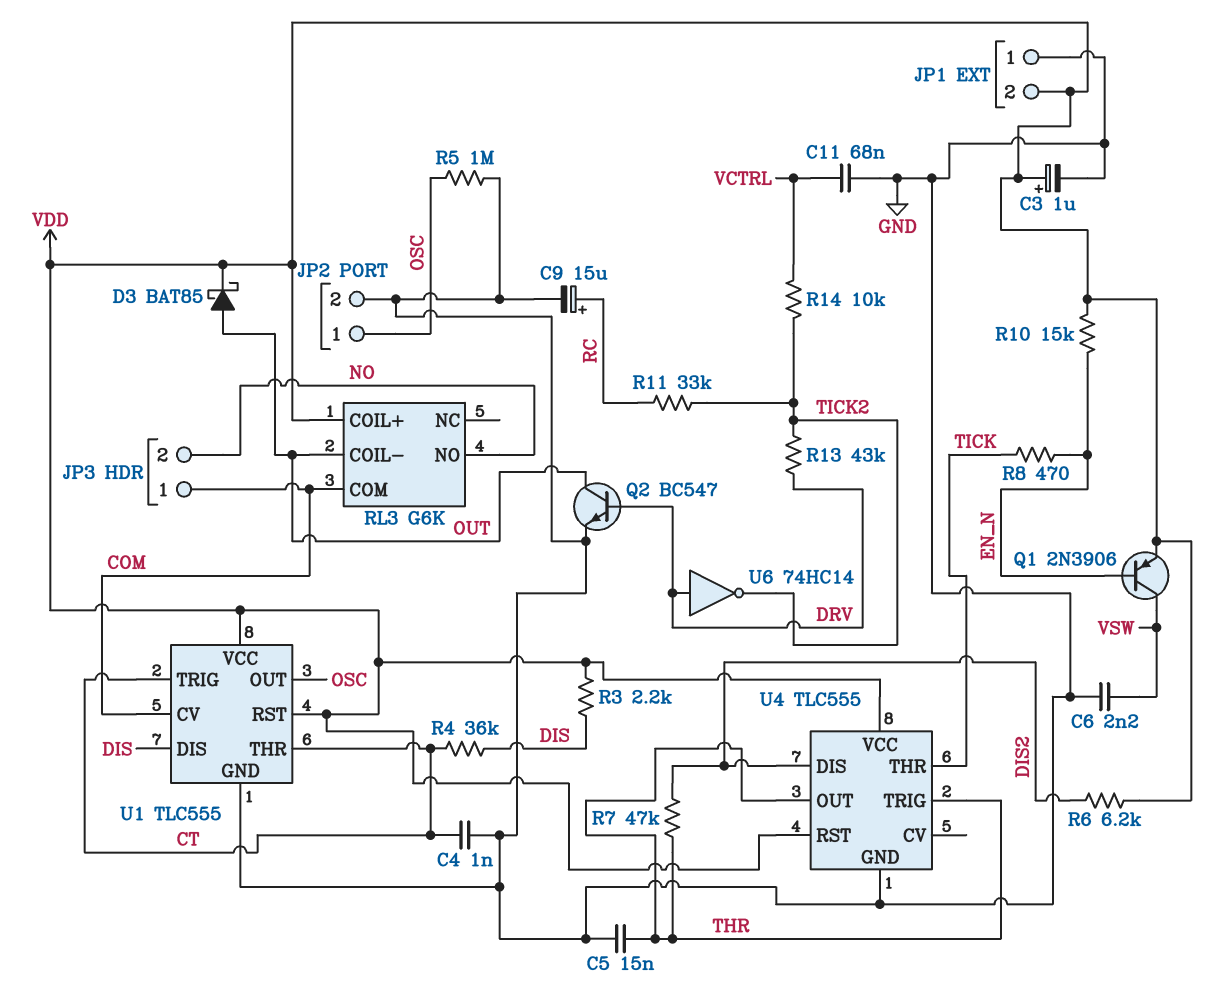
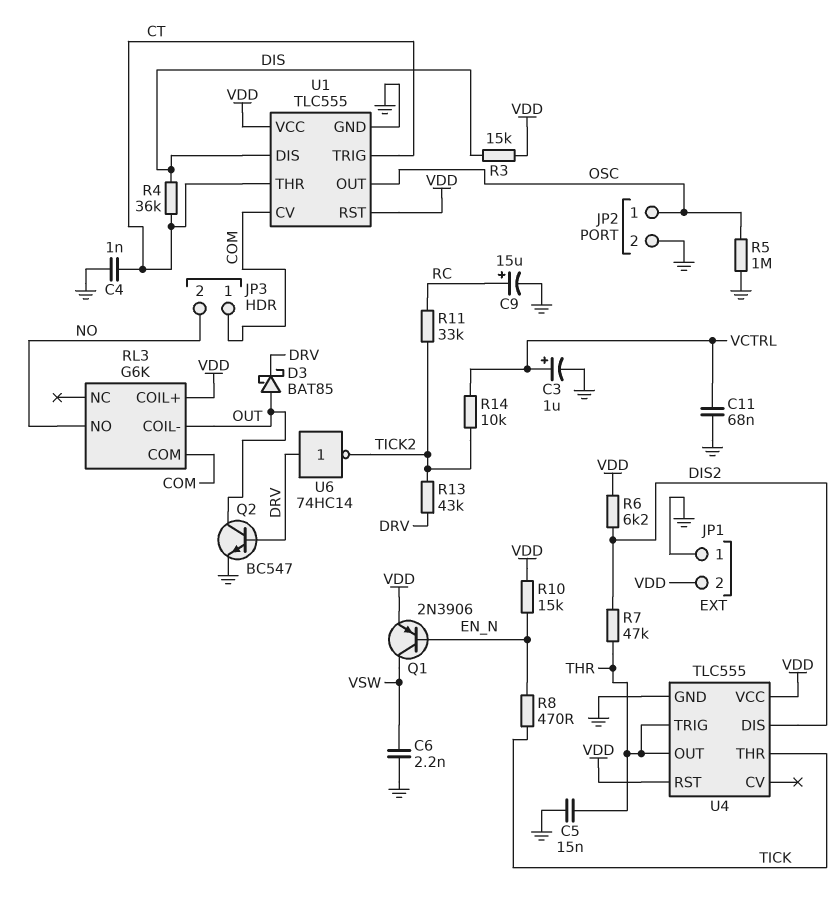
C3: 1uF (plus VDD, minus GND) -> 1uF (plus VCTRL, minus GND)
D3: schottky BAT85 (A OUT, K VDD) -> schottky BAT85 (A OUT, K DRV)
R3: 2.2k (DIS, VDD) -> 15k (DIS, VDD)

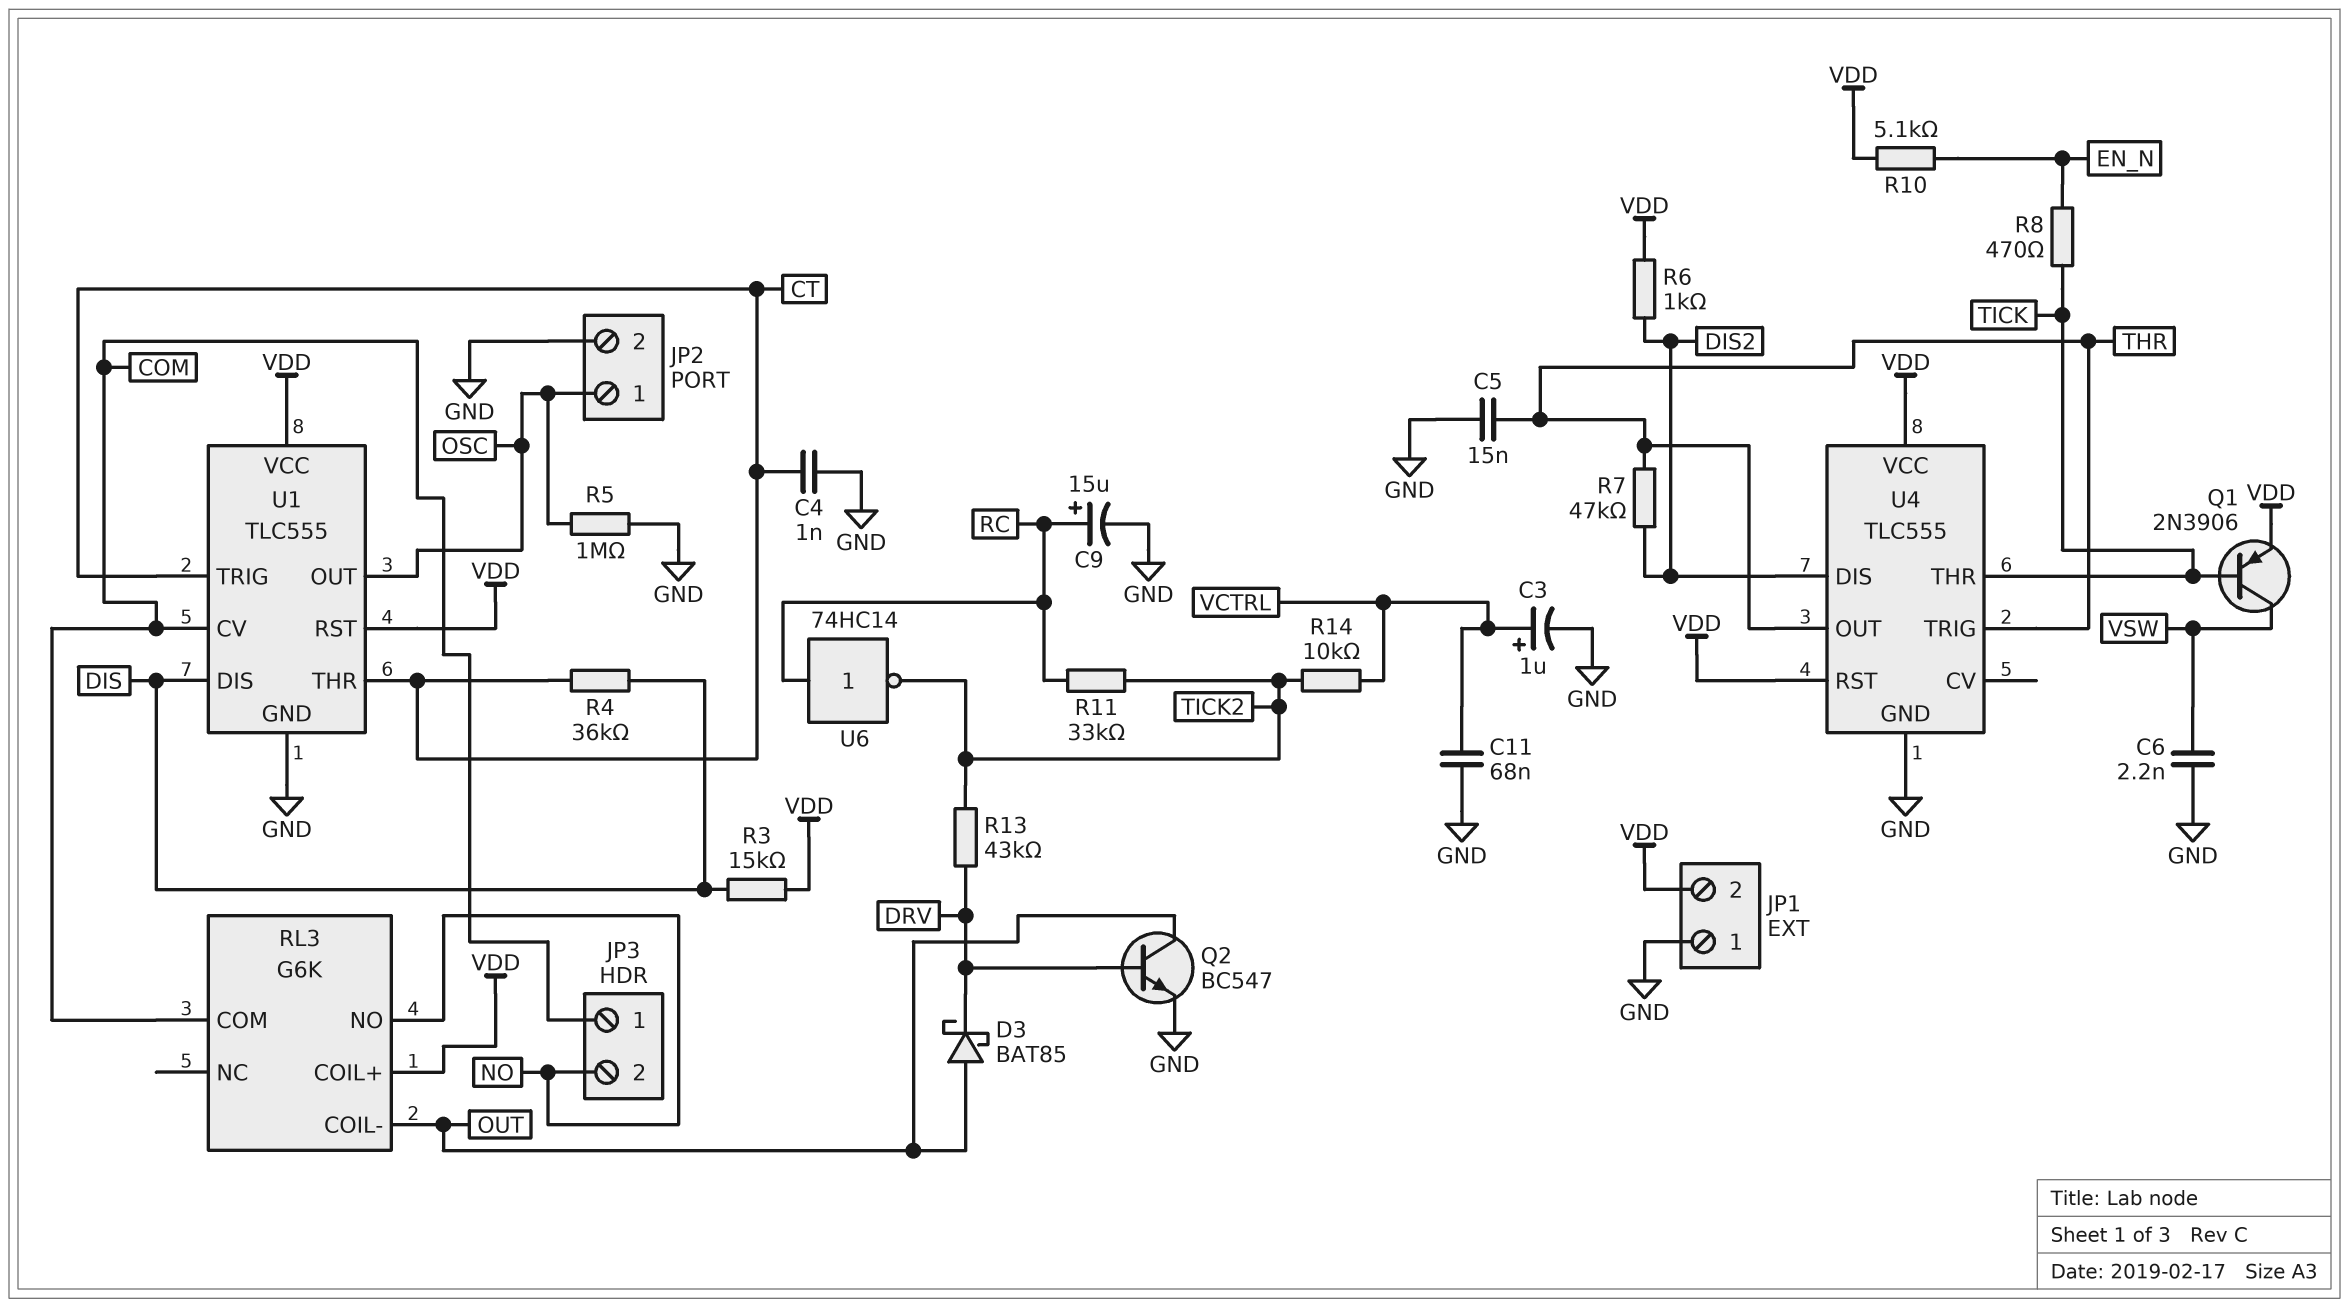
Q1: PNP 2N3906 (B EN_N, C VSW, E VDD) -> PNP 2N3906 (B TICK, C VSW, E VDD)
R6: 6.2k (DIS2, VDD) -> 1k (DIS2, VDD)
R10: 15k (EN_N, VDD) -> 5.1k (EN_N, VDD)
U6: NOT 74HC14 (in DRV, out TICK2) -> NOT 74HC14 (in RC, out TICK2)

